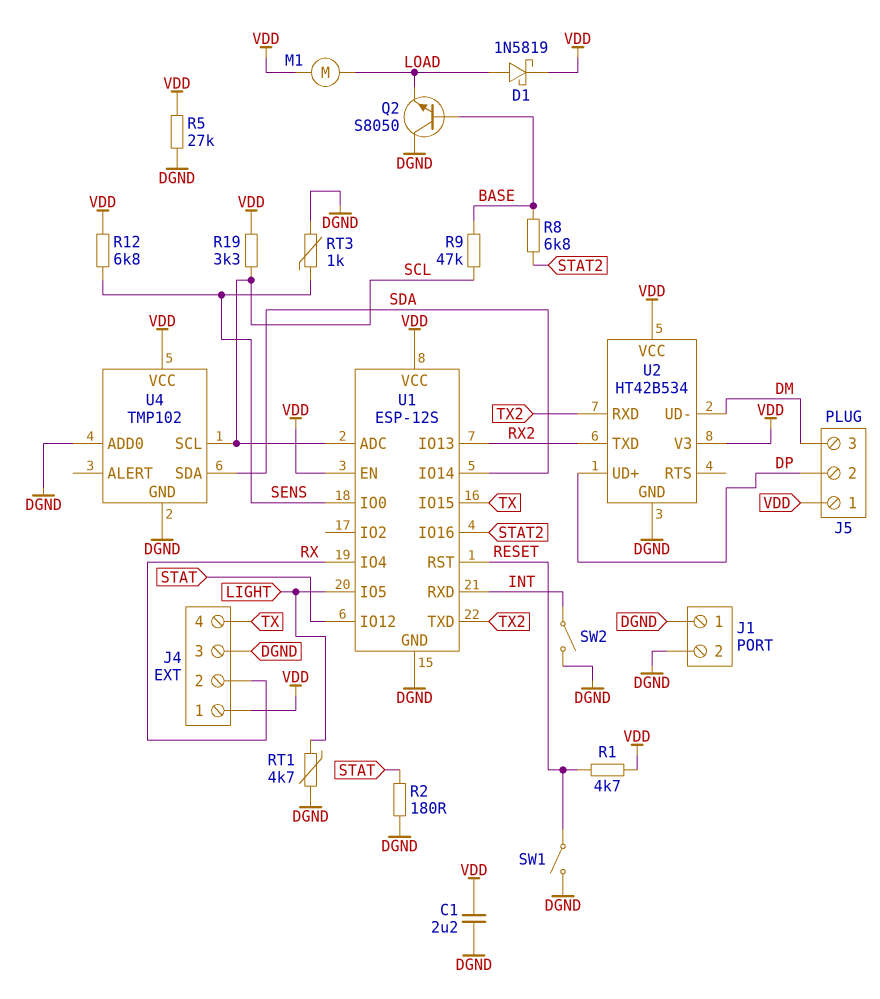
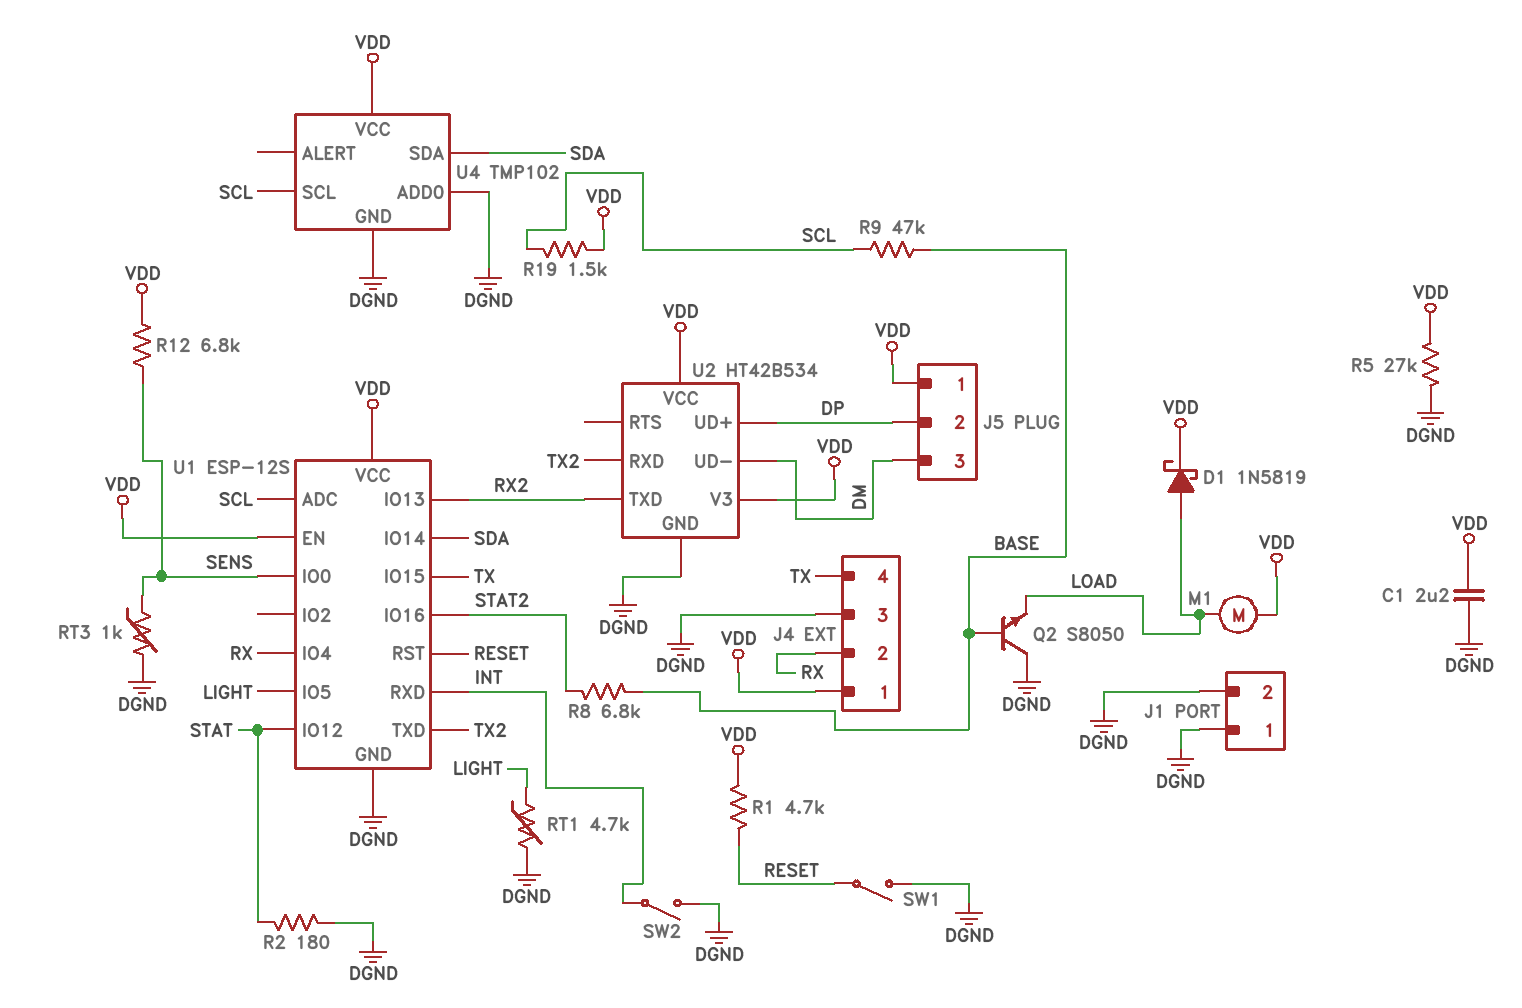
R19: 3.3k (SCL, VDD) -> 1.5k (SCL, VDD)

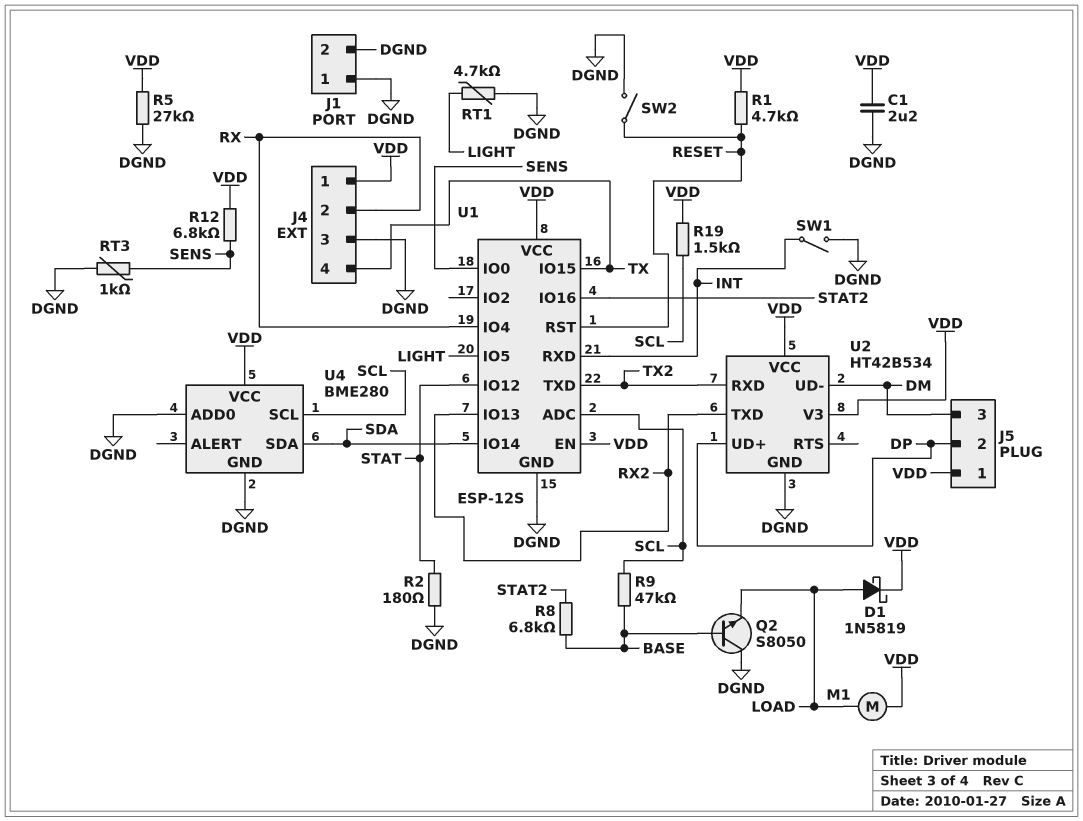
SW1: switch (DGND, RESET) -> switch (DGND, INT)
SW2: switch (DGND, INT) -> switch (DGND, RESET)
U4: TMP102 -> BME280

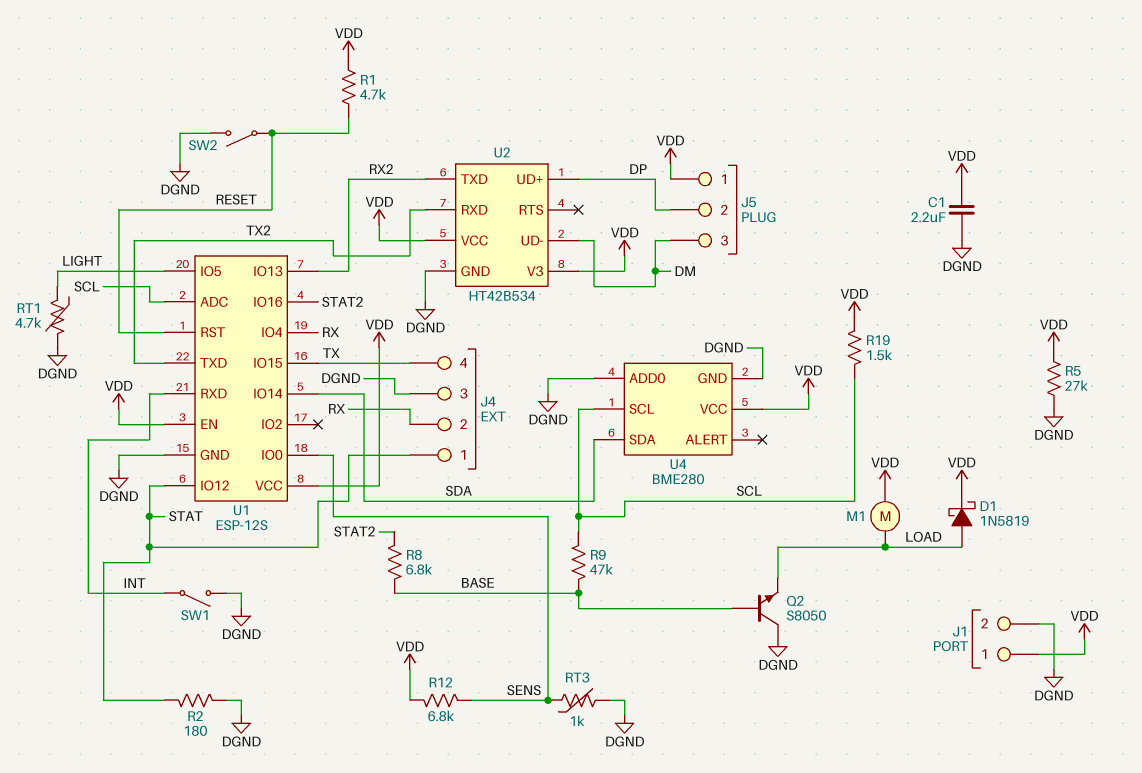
J1 pin 1: DGND -> VDD
J4 pin 1: VDD -> STAT

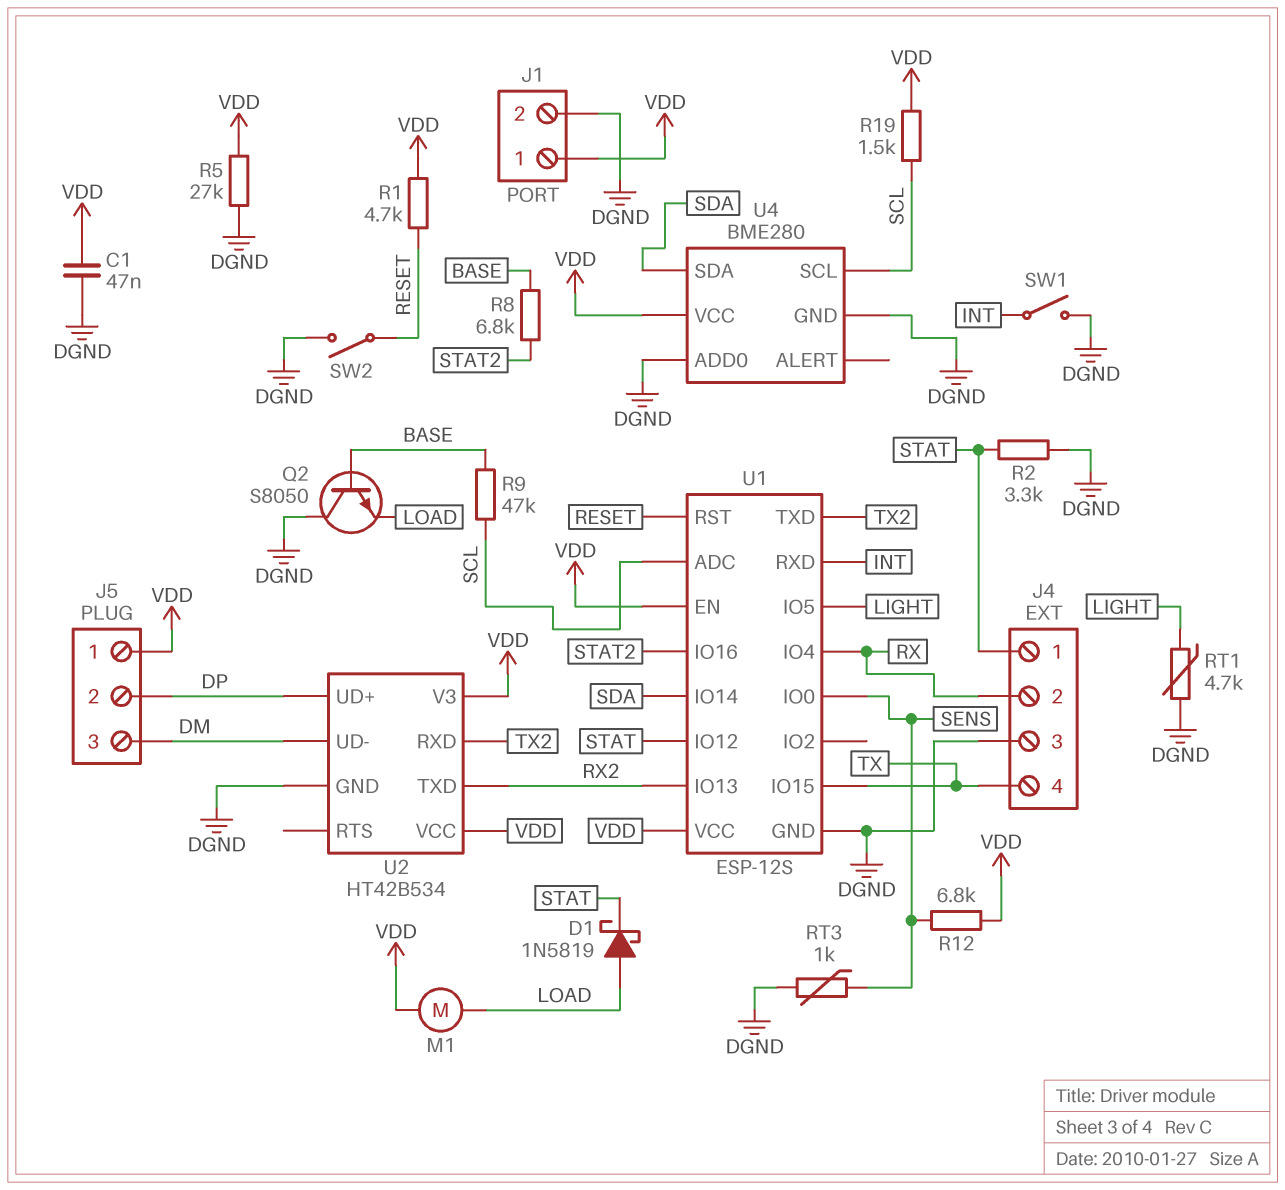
C1: 2.2uF (DGND, VDD) -> 47nF (DGND, VDD)
D1: schottky 1N5819 (A LOAD, K VDD) -> schottky 1N5819 (A LOAD, K STAT)
R2: 180 (DGND, STAT) -> 3.3k (DGND, STAT)

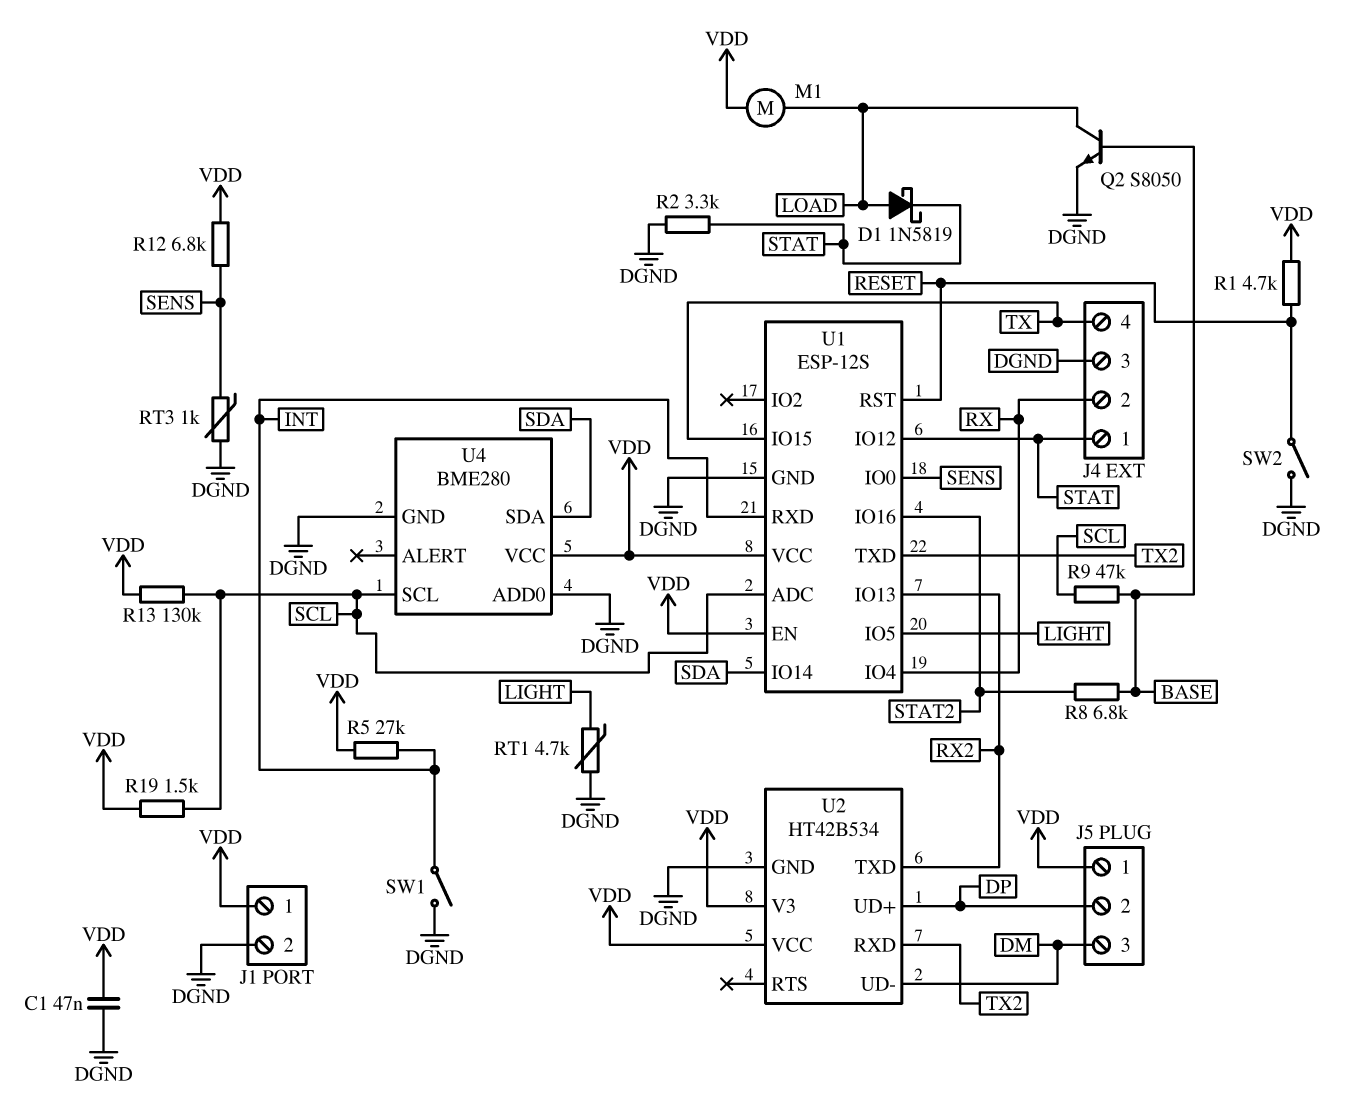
Q2: NPN S8050 (B BASE, C DGND, E LOAD) -> NPN S8050 (B BASE, C LOAD, E DGND)
R5: 27k (DGND, VDD) -> 27k (INT, VDD)
R13: none -> 130k (SCL, VDD)

